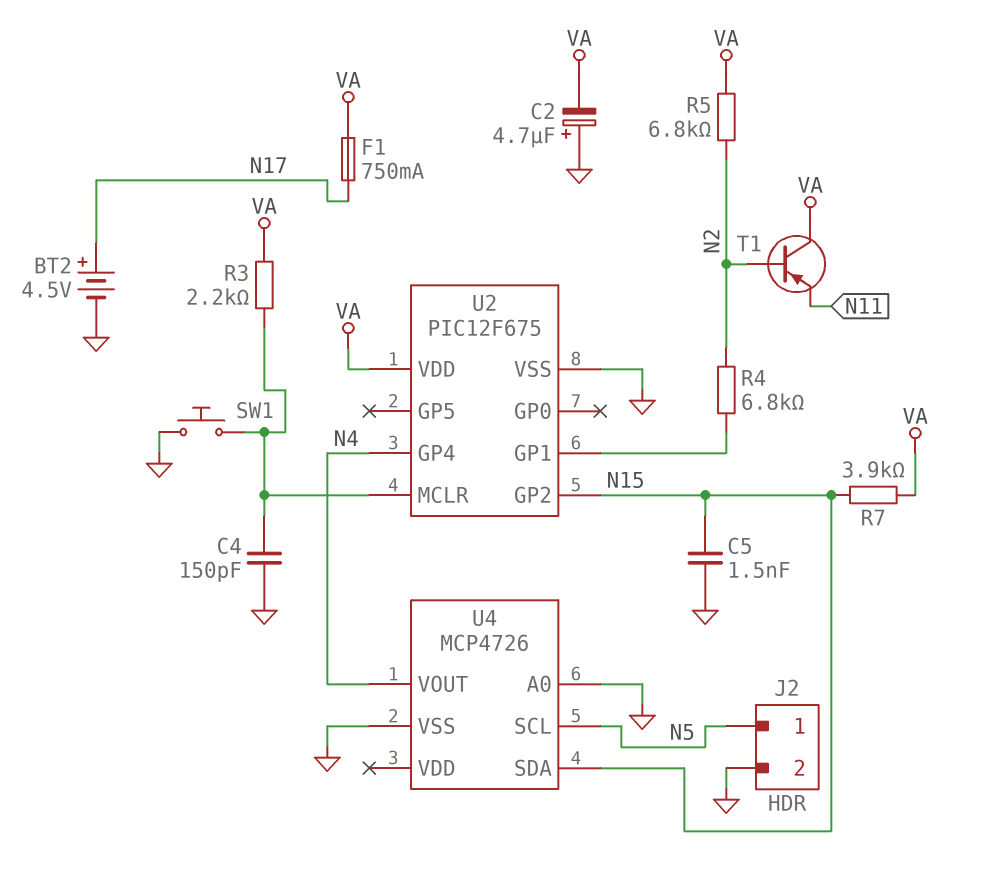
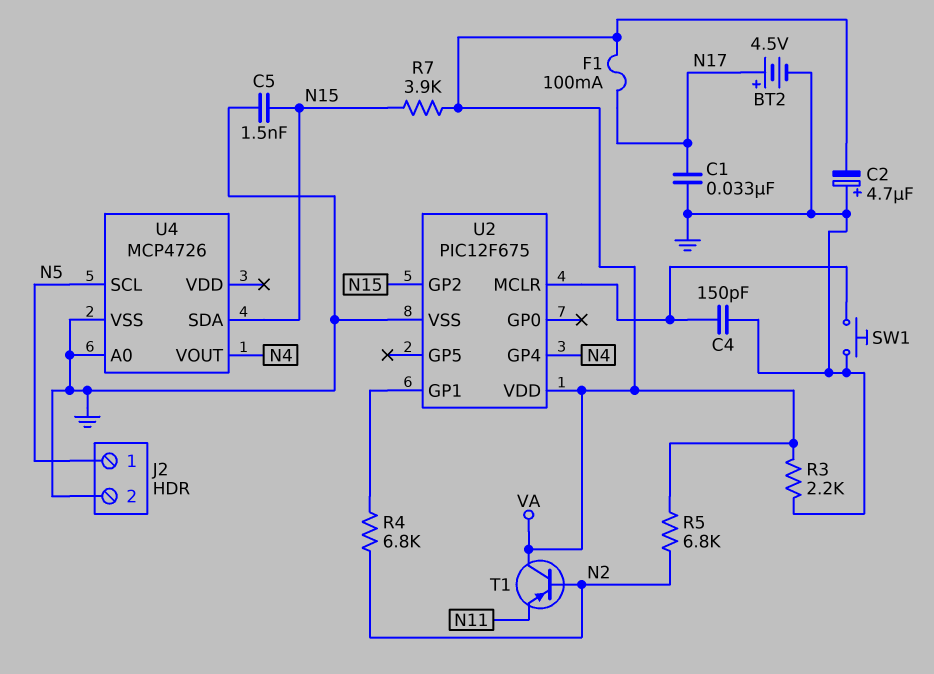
C1: none -> 33nF (GND, N17)
F1: 750mA (N17, VA) -> 100mA (N17, VA)
R3: 2.2k (U2/MCLR, VA) -> 2.2k (GND, VA)

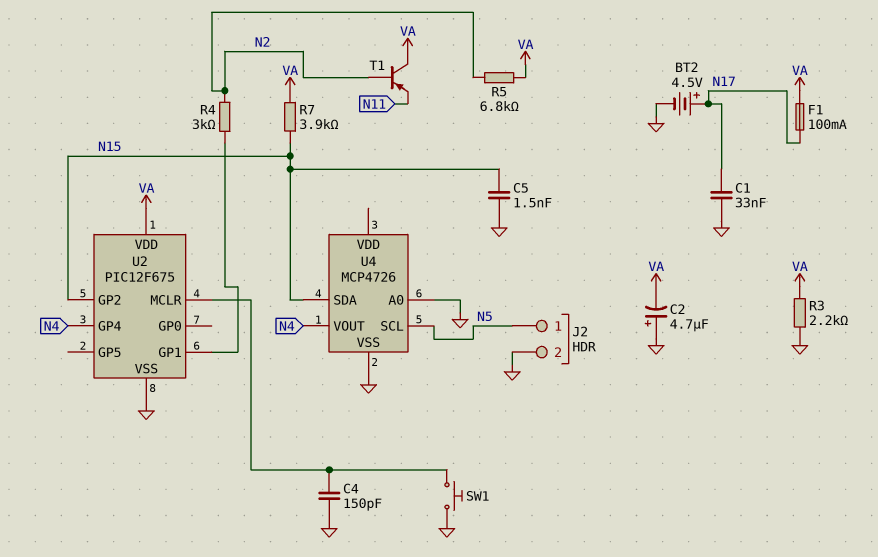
R4: 6.8k (N2, U2/GP1) -> 3k (N2, U2/GP1)

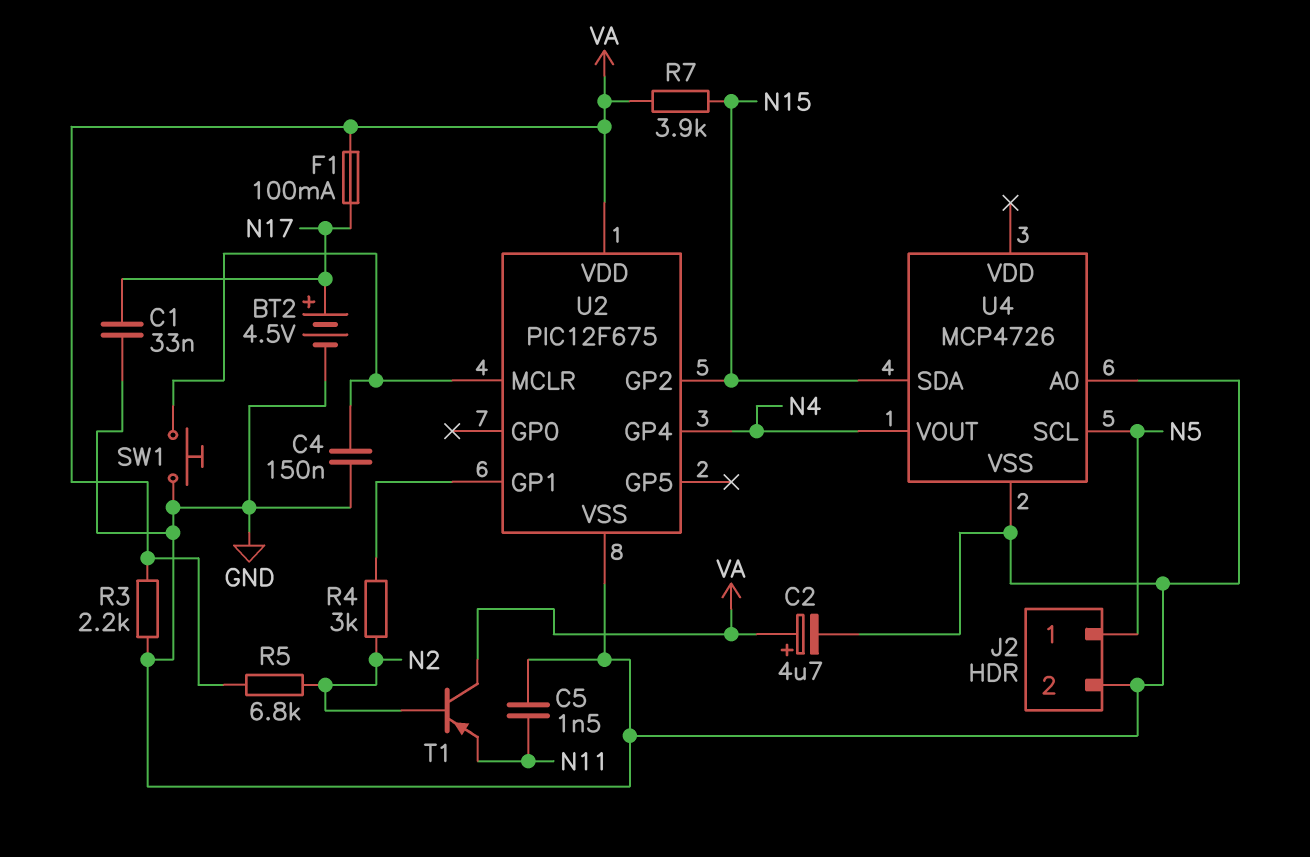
C2: 4.7uF (plus GND, minus VA) -> 4.7uF (plus VA, minus GND)
C4: 150pF (GND, U2/MCLR) -> 150nF (GND, U2/MCLR)
C5: 1.5nF (GND, N15) -> 1.5nF (GND, N11)

